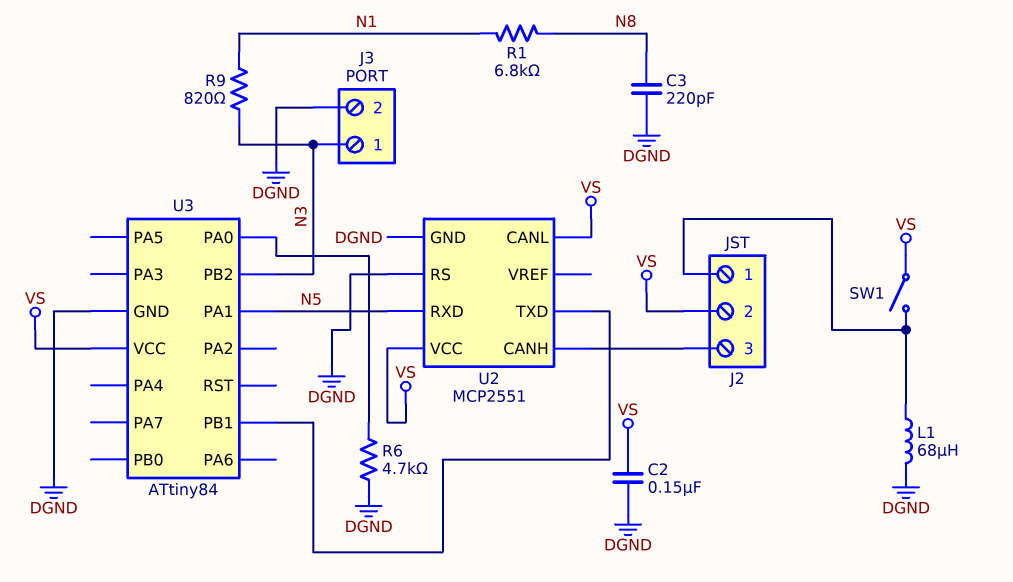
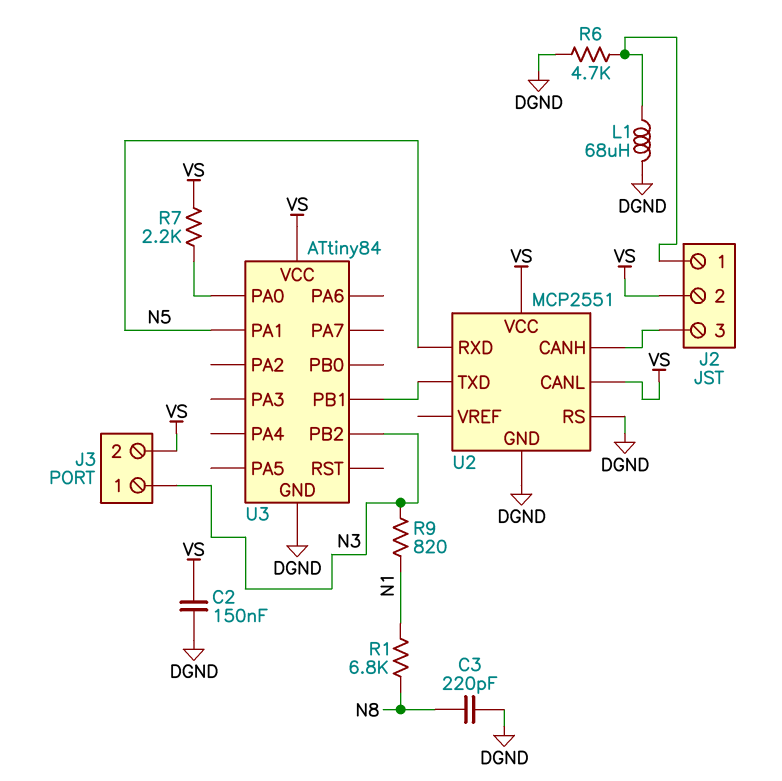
J3 pin 2: DGND -> VS
R6: 4.7k (DGND, U3/PA0) -> 4.7k (DGND, J2/1)
R7: none -> 2.2k (U3/PA0, VS)
SW1: switch (J2/1, VS) -> none

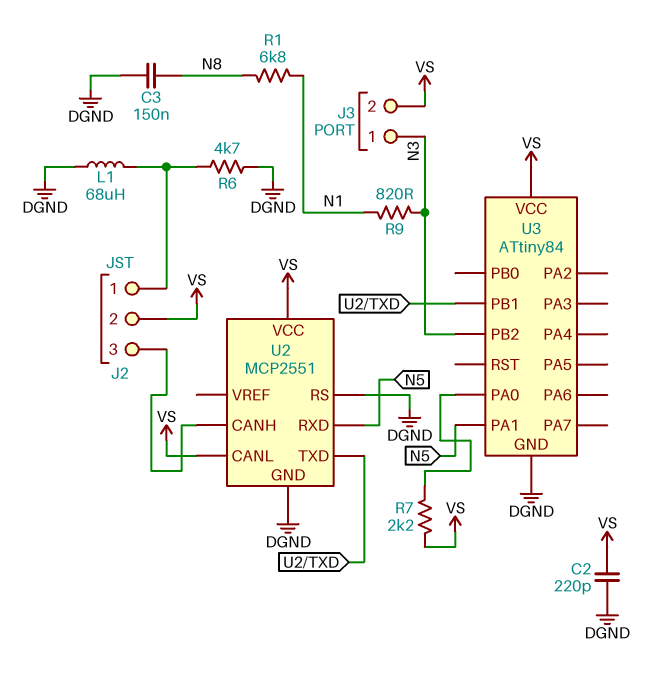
C2: 150nF (DGND, VS) -> 220pF (DGND, VS)
C3: 220pF (DGND, N8) -> 150nF (DGND, N8)

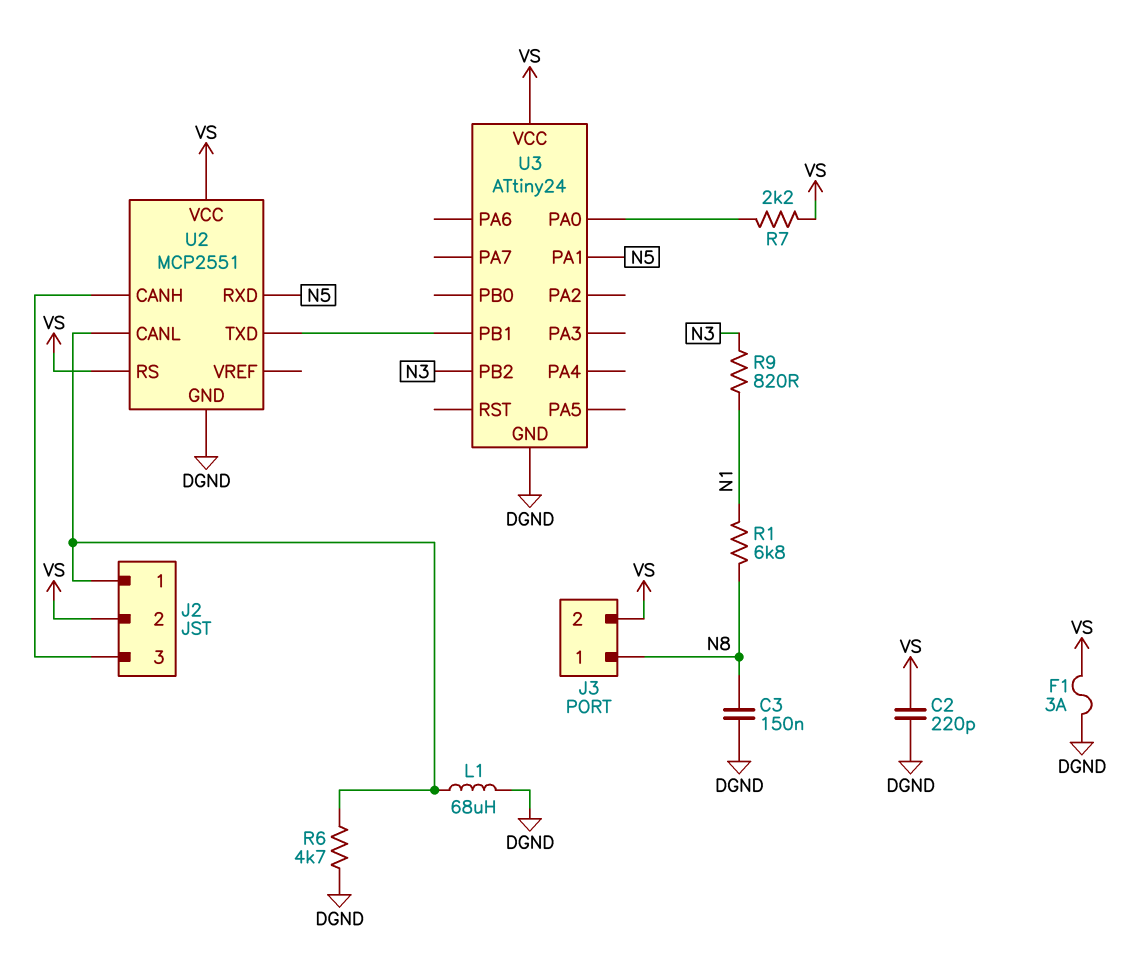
F1: none -> 3A (DGND, VS)
J3 pin 1: N3 -> N8
U2 pin CANL: VS -> J2/1
U2 pin RS: DGND -> VS
U3: ATtiny84 -> ATtiny24

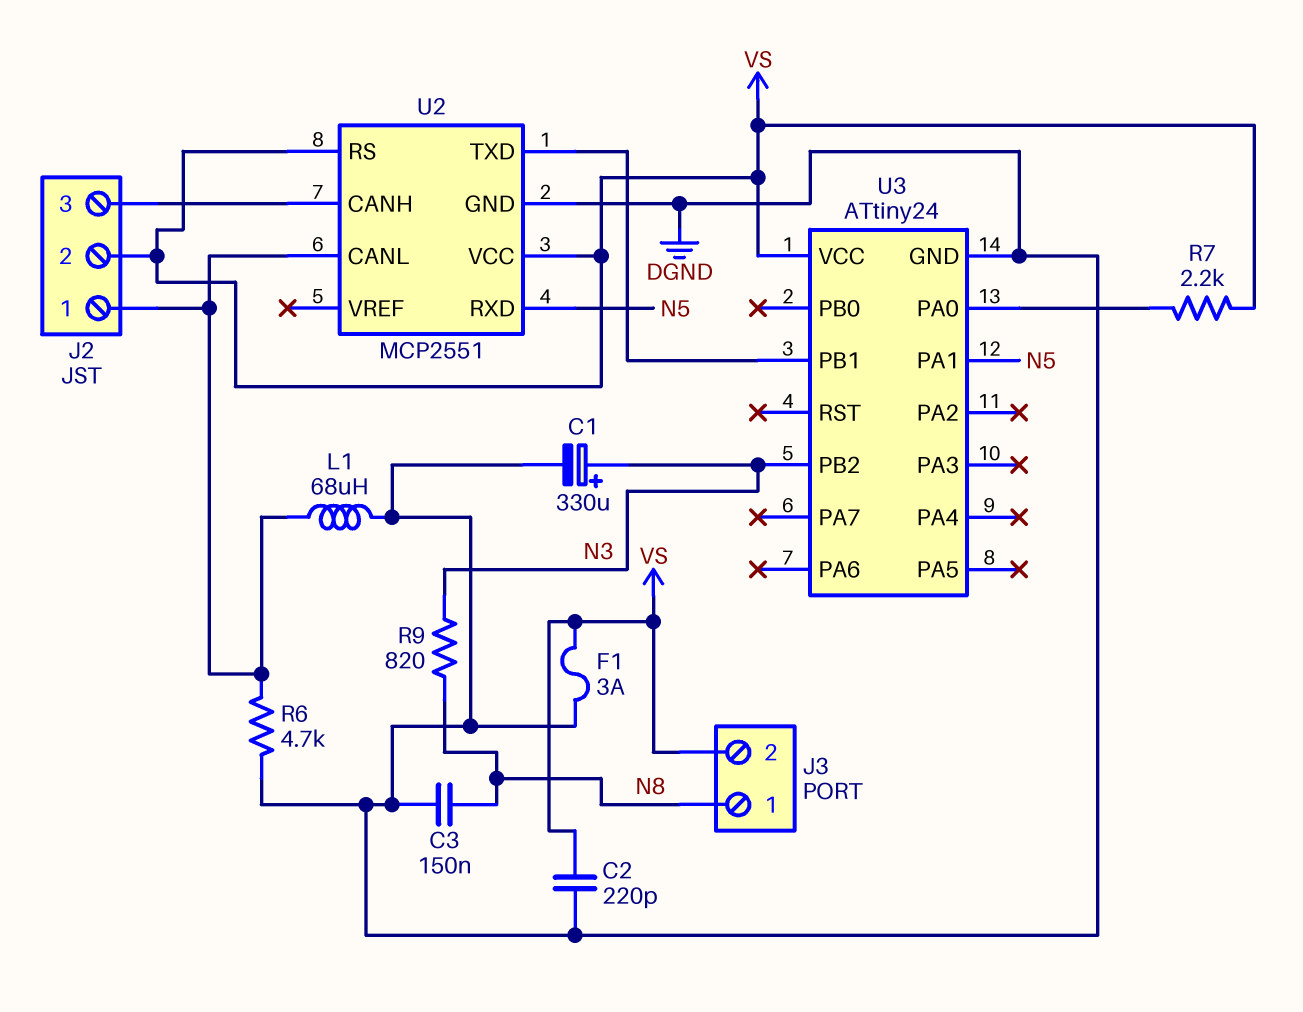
C1: none -> 330uF (plus N3, minus DGND)
R1: 6.8k (N1, N8) -> none
R9: 820 (N1, N3) -> 820 (N3, N8)

